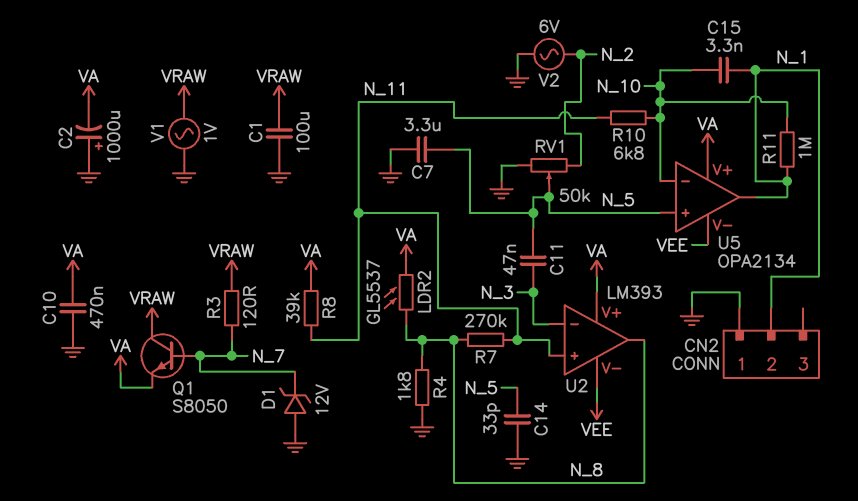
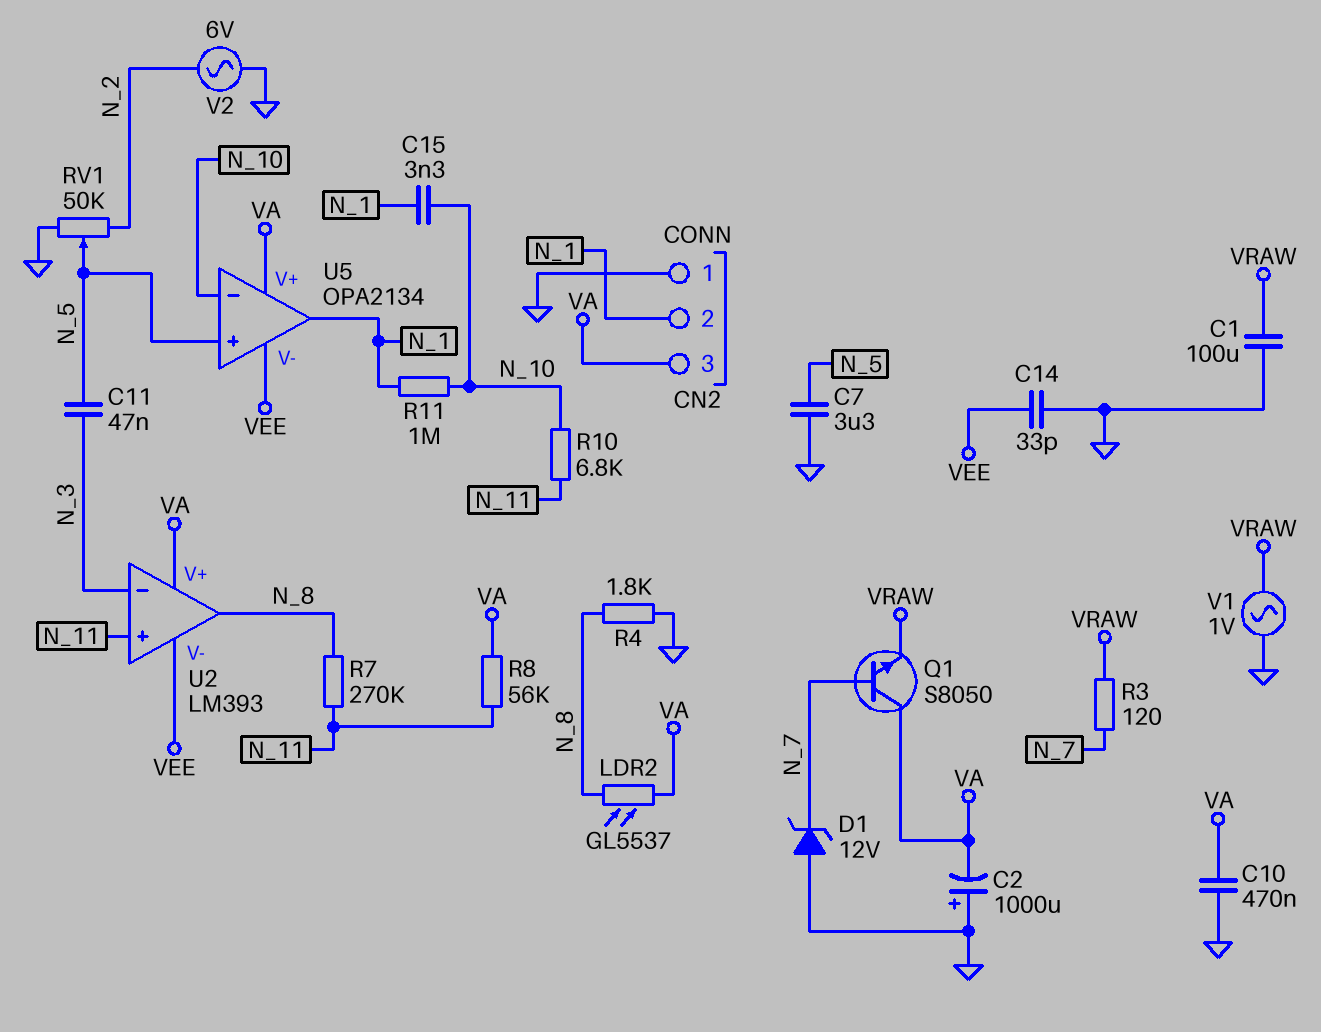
C14: 33pF (GND, N_5) -> 33pF (GND, VEE)
CN2 pin 3: none -> VA
Q1: NPN S8050 (B N_7, C VRAW, E VA) -> NPN S8050 (B N_7, C VA, E VRAW)
R8: 39k (N_11, VA) -> 56k (N_11, VA)

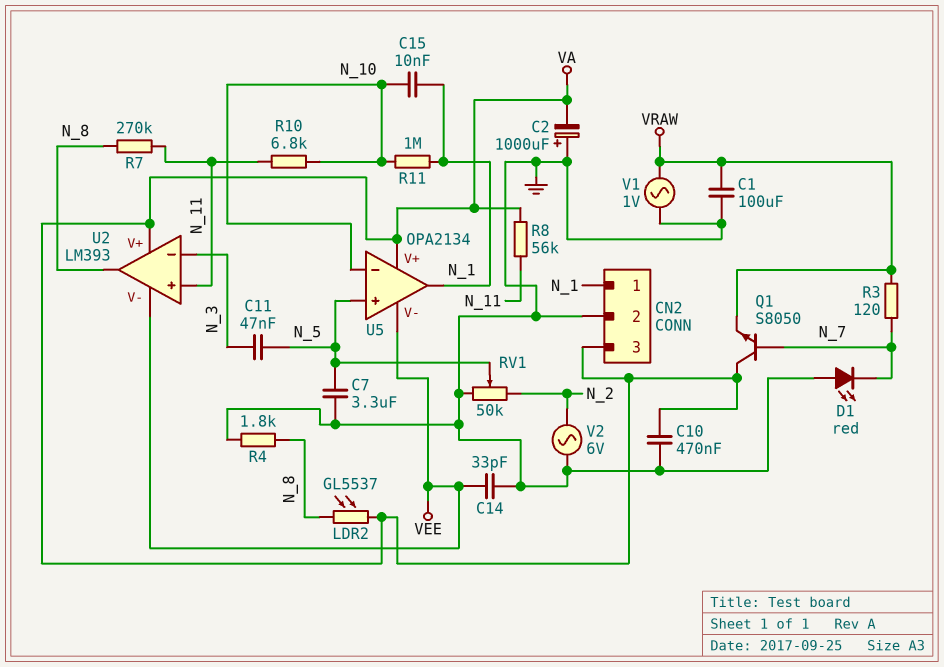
C15: 3.3nF (N_1, N_10) -> 10nF (N_1, N_10)
CN2 pin 1: GND -> N_1
CN2 pin 2: N_1 -> GND
D1: zener 12V (A GND, K N_7) -> LED red (A GND, K N_7)

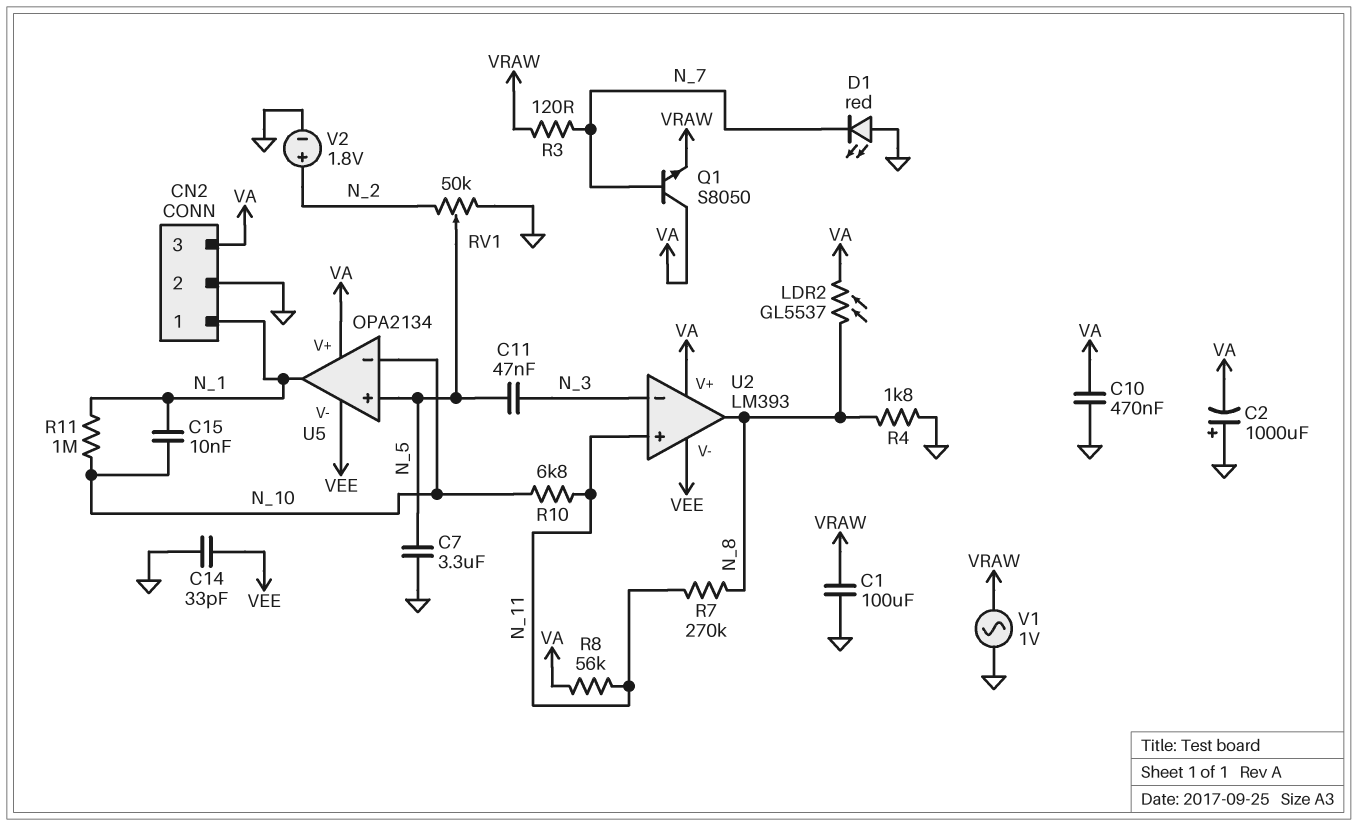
V2: AC 6V (GND, N_2) -> 1.8V (plus N_2, minus GND)

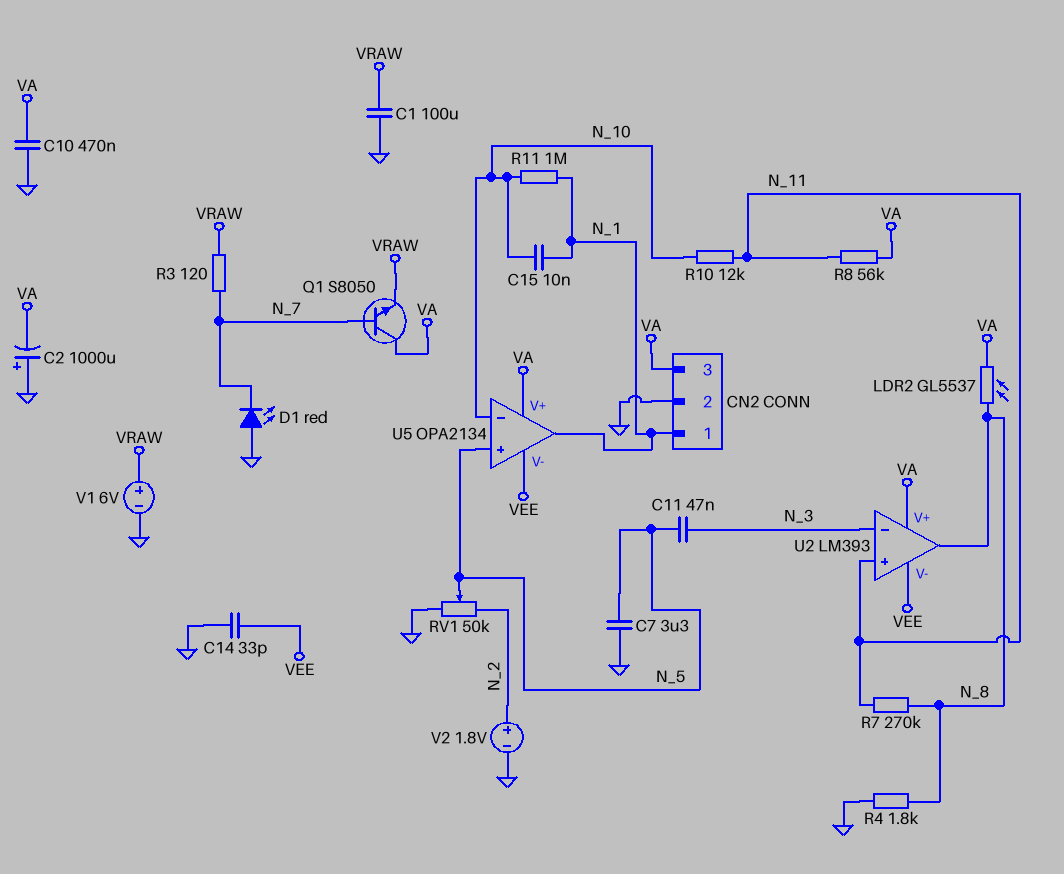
R10: 6.8k (N_10, N_11) -> 12k (N_10, N_11)
V1: AC 1V (GND, VRAW) -> 6V (plus VRAW, minus GND)

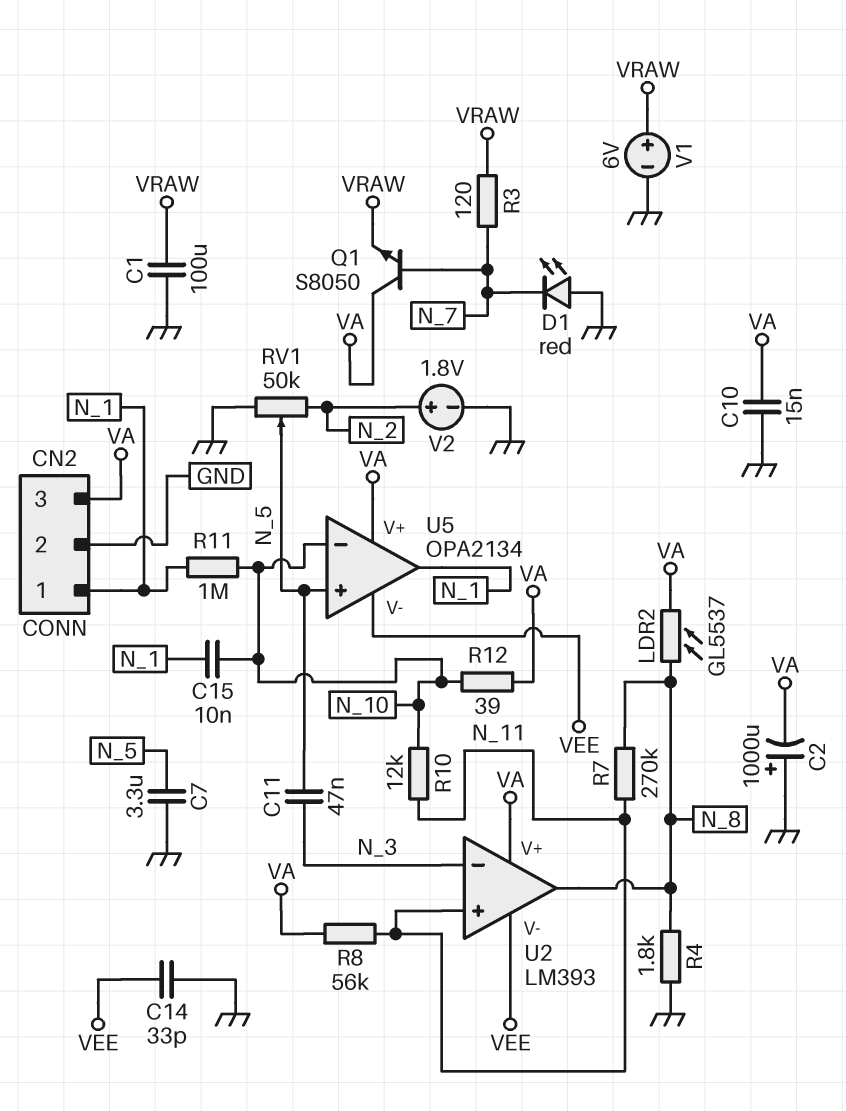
C10: 470nF (GND, VA) -> 15nF (GND, VA)
R12: none -> 39 (N_10, VA)

